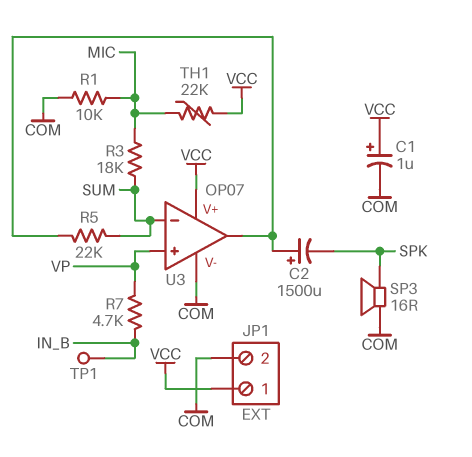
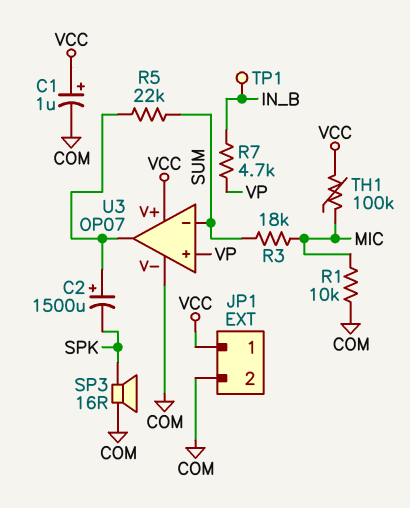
TH1: 22k (MIC, VCC) -> 100k (MIC, VCC)

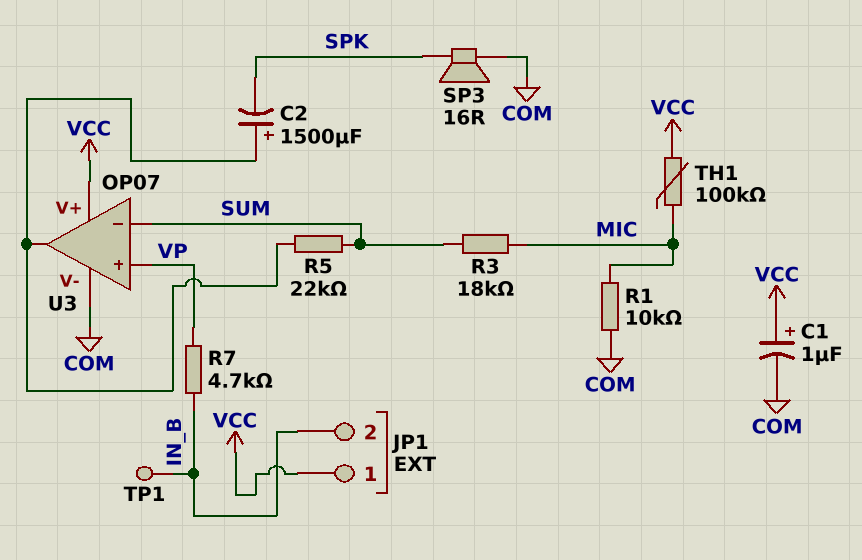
JP1 pin 2: COM -> IN_B

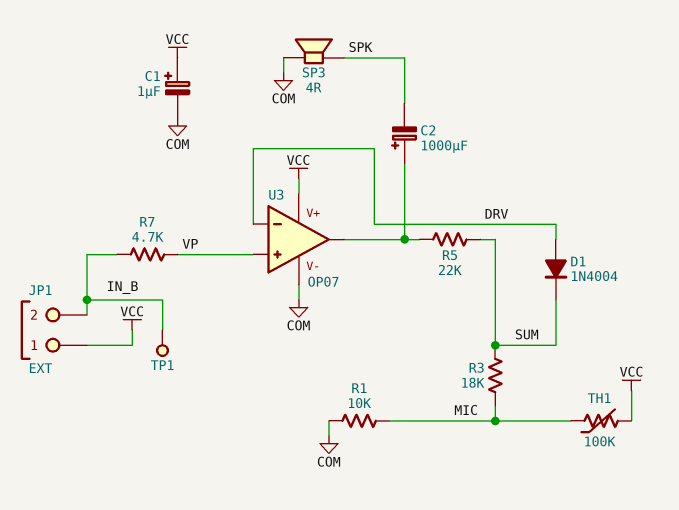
C2: 1500uF (plus U3/out, minus SPK) -> 1000uF (plus U3/out, minus SPK)
D1: none -> diode 1N4004 (A DRV, K SUM)
SP3: speaker 16R (COM, SPK) -> speaker 4R (COM, SPK)
U3 pin in-: SUM -> DRV

